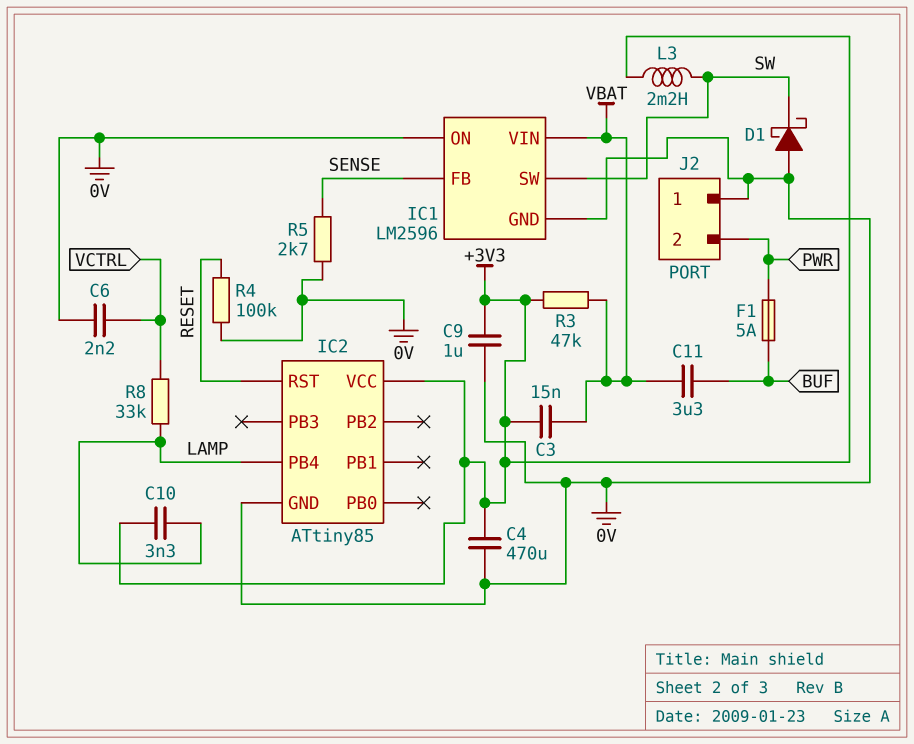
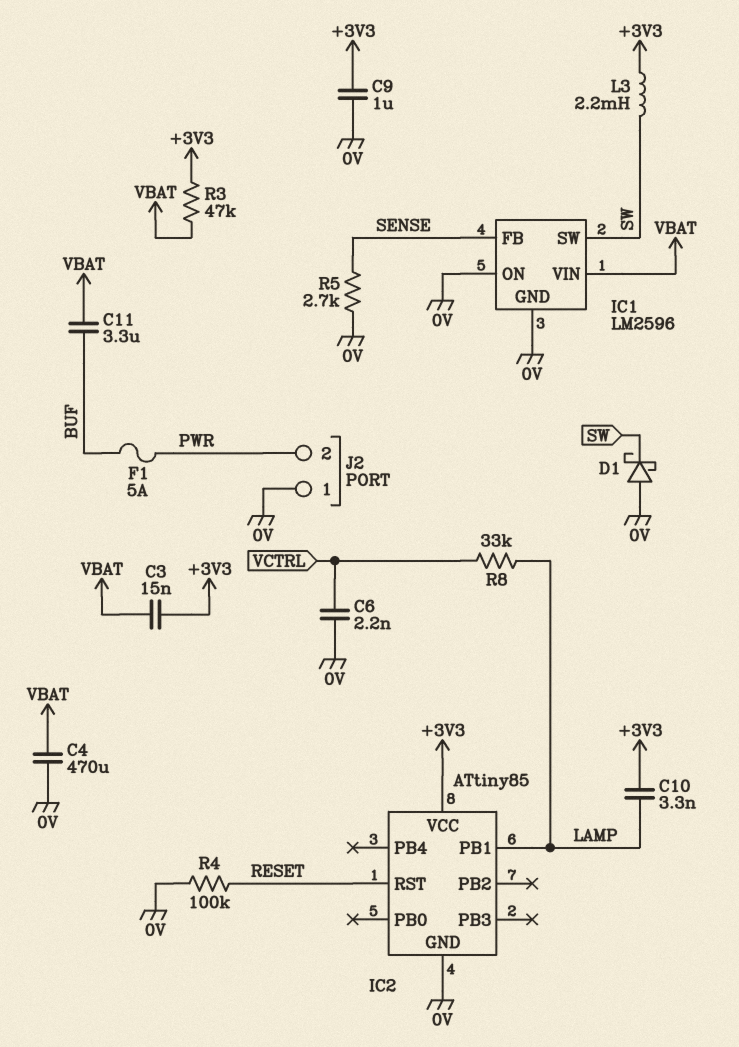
C4: 470uF (+3V3, 0V) -> 470uF (0V, VBAT)
IC2 pin PB1: none -> LAMP
IC2 pin PB4: LAMP -> none

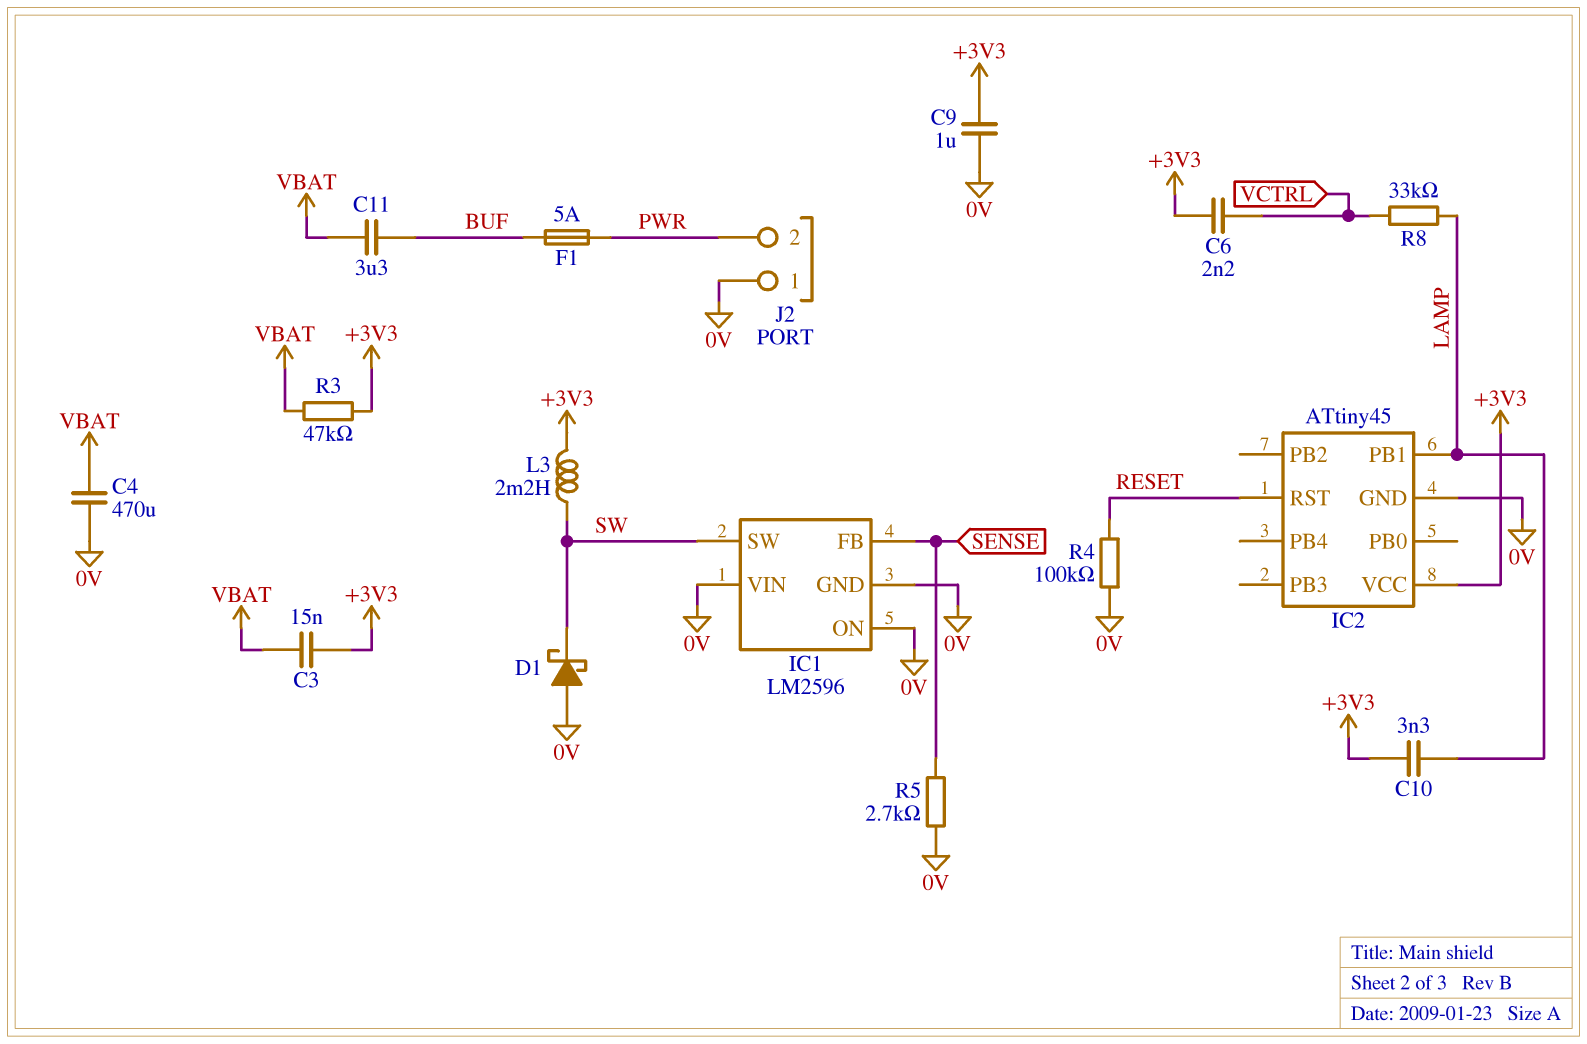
C6: 2.2nF (0V, VCTRL) -> 2.2nF (+3V3, VCTRL)
IC1 pin VIN: VBAT -> 0V
IC2: ATtiny85 -> ATtiny45

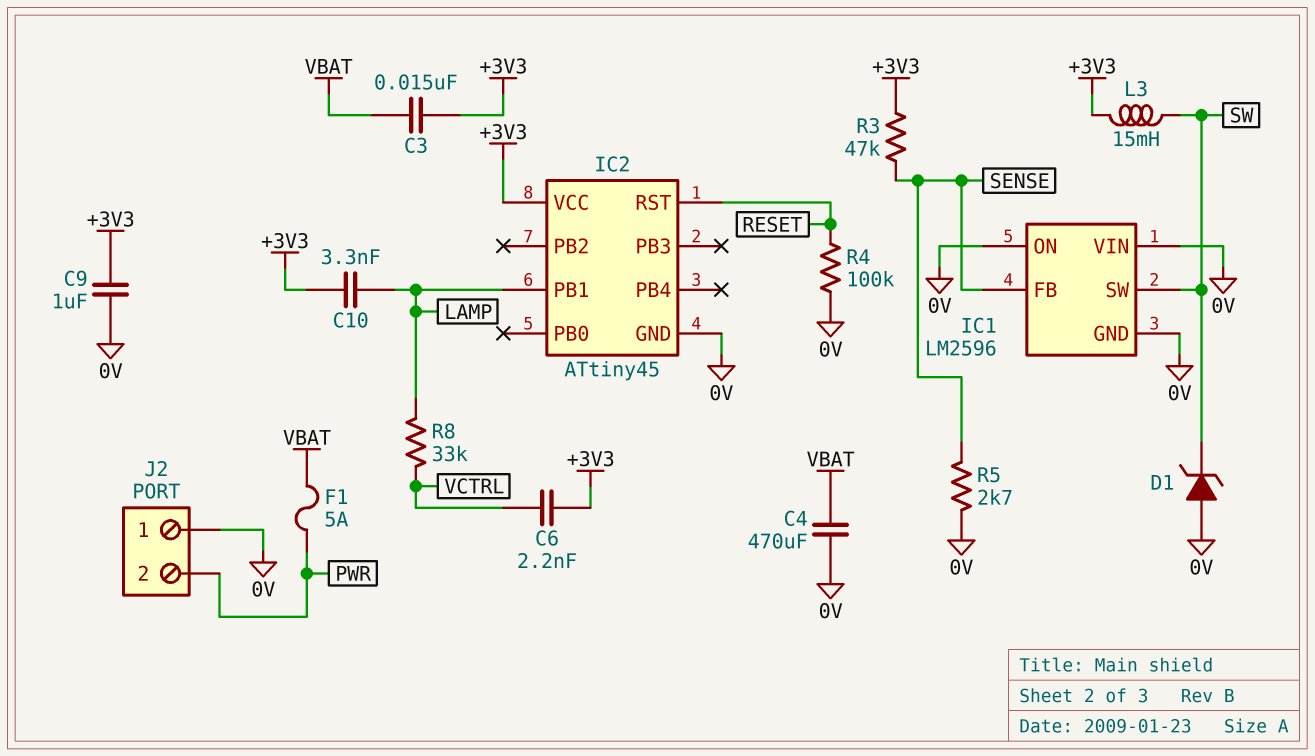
C11: 3.3uF (BUF, VBAT) -> none
D1: schottky (A 0V, K SW) -> zener (A 0V, K SW)
F1: 5A (BUF, PWR) -> 5A (PWR, VBAT)
L3: 2.2mH (+3V3, SW) -> 15mH (+3V3, SW)
R3: 47k (+3V3, VBAT) -> 47k (+3V3, SENSE)

